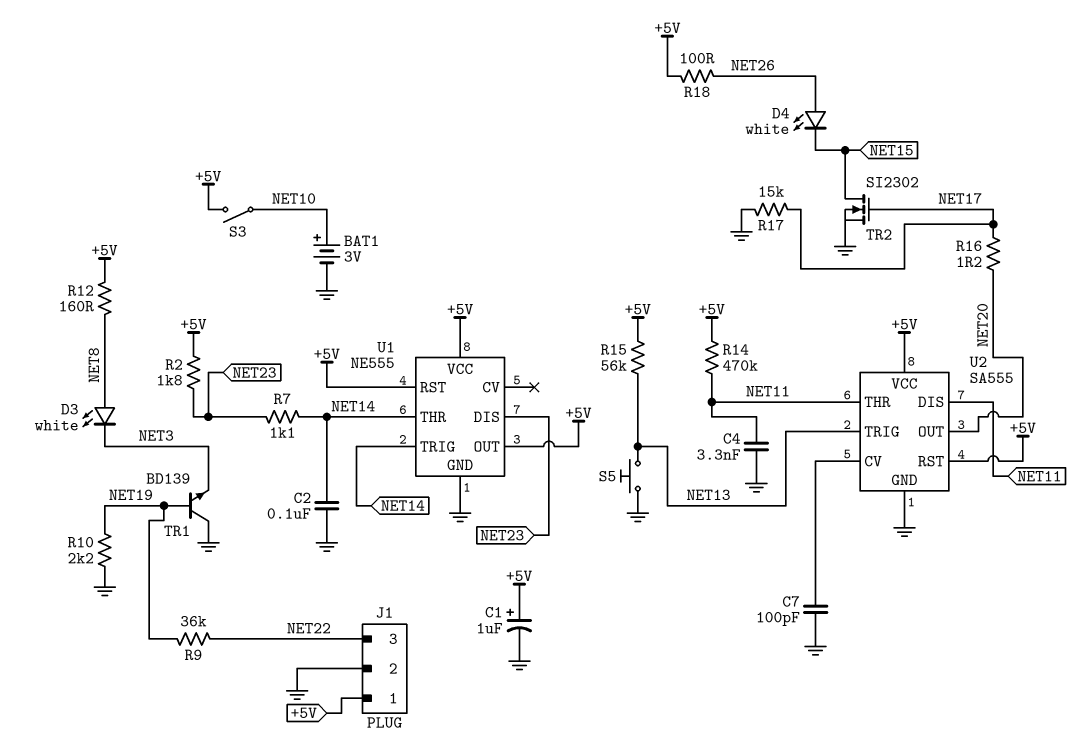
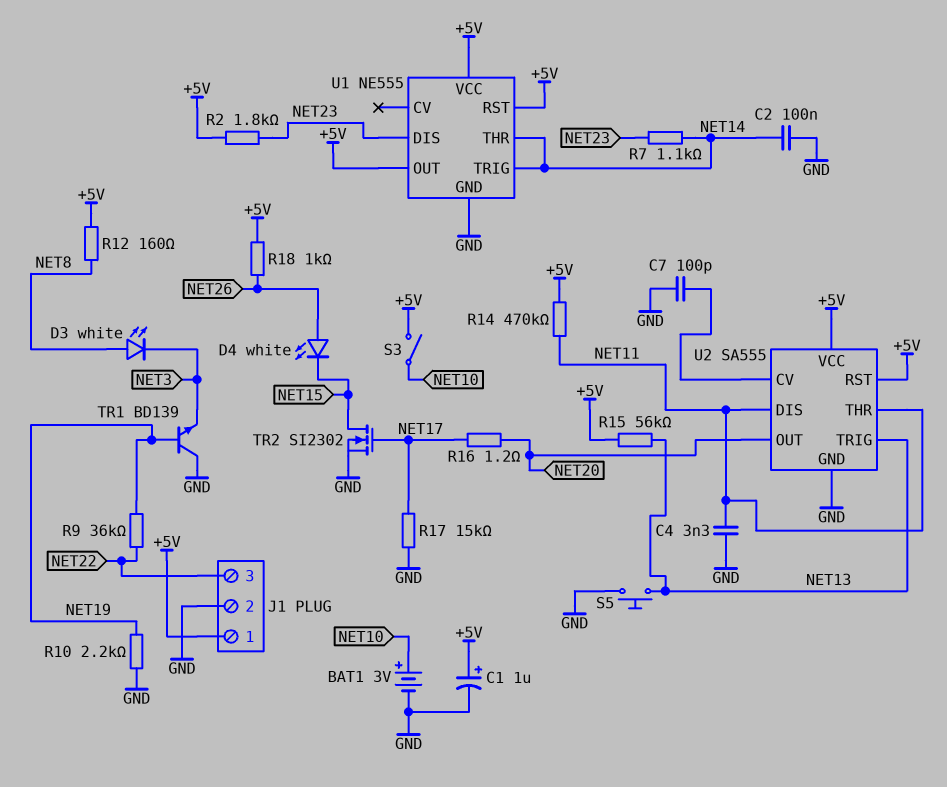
R18: 100 (+5V, NET26) -> 1k (+5V, NET26)

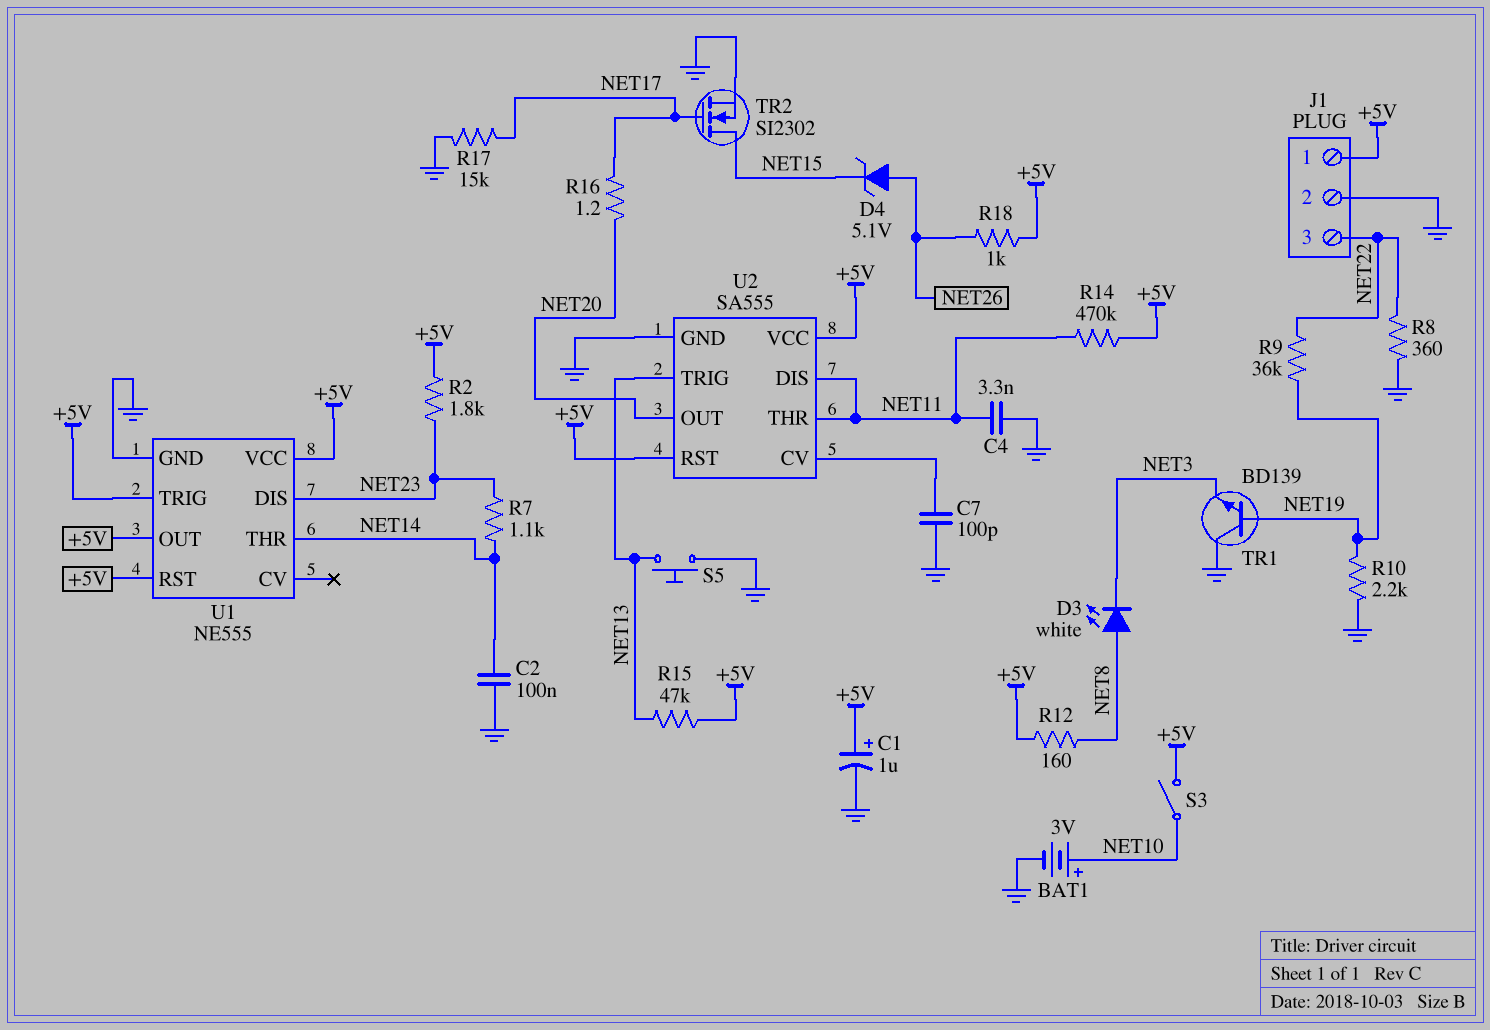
D4: LED white (A NET26, K NET15) -> zener 5.1V (A NET26, K NET15)
R8: none -> 360 (GND, NET22)
R15: 56k (+5V, NET13) -> 47k (+5V, NET13)
U1 pin TRIG: NET14 -> +5V

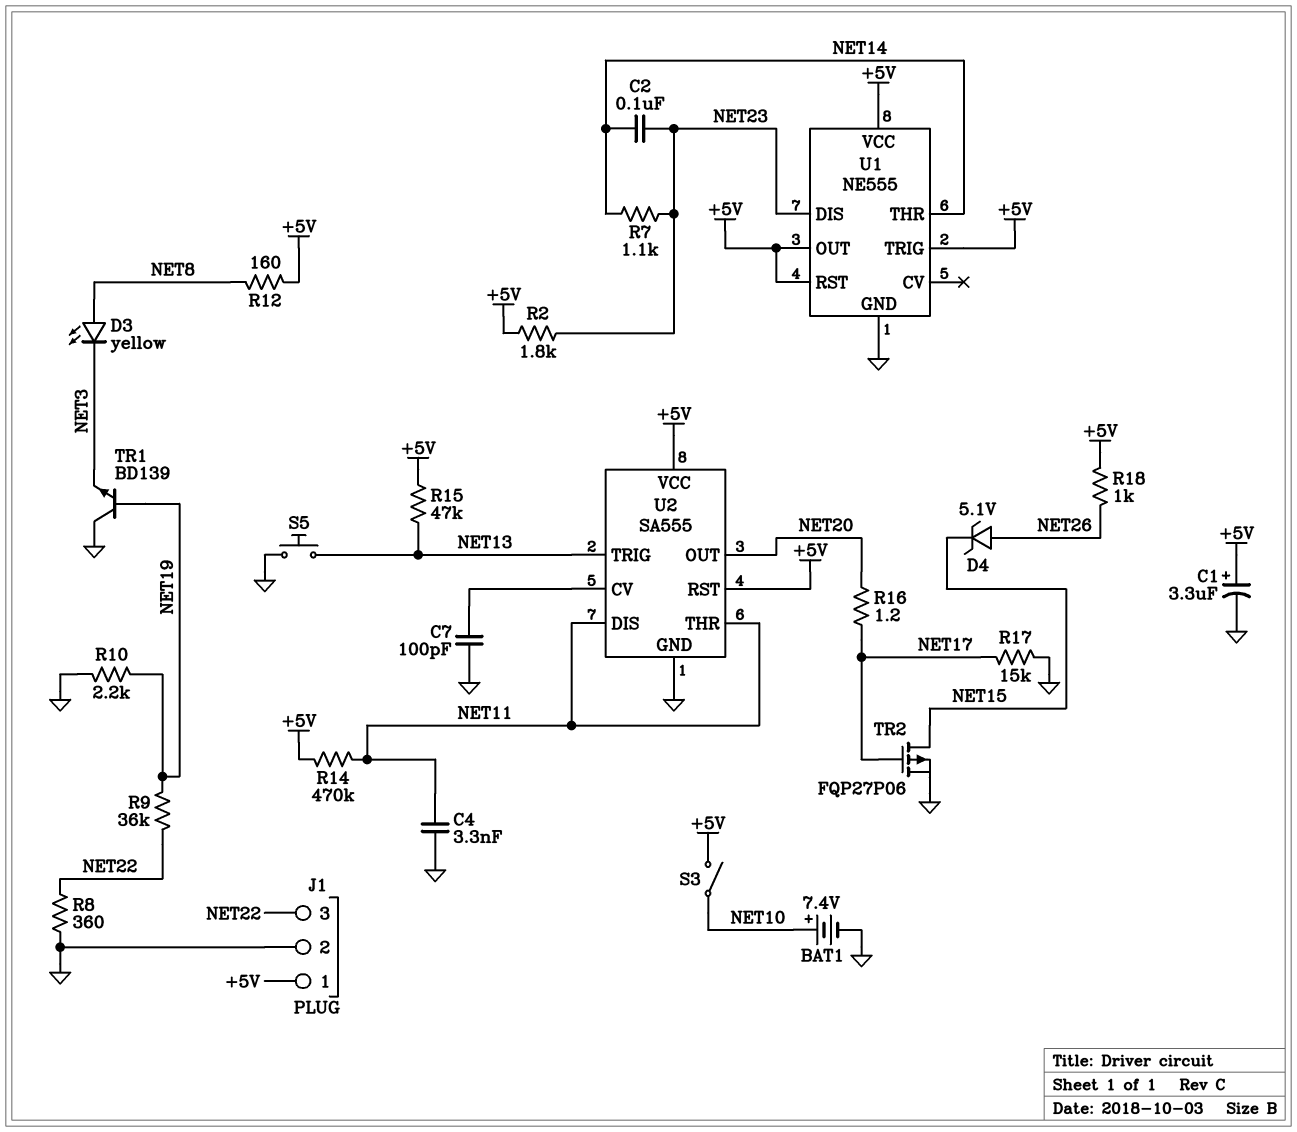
BAT1: 3V (plus NET10, minus GND) -> 7.4V (plus NET10, minus GND)
C1: 1uF (plus +5V, minus GND) -> 3.3uF (plus +5V, minus GND)
C2: 100nF (GND, NET14) -> 100nF (NET14, NET23)
D3: LED white (A NET8, K NET3) -> LED yellow (A NET8, K NET3)
TR2: NMOS SI2302 (G NET17, D NET15, S GND) -> PMOS FQP27P06 (G NET17, D NET15, S GND)

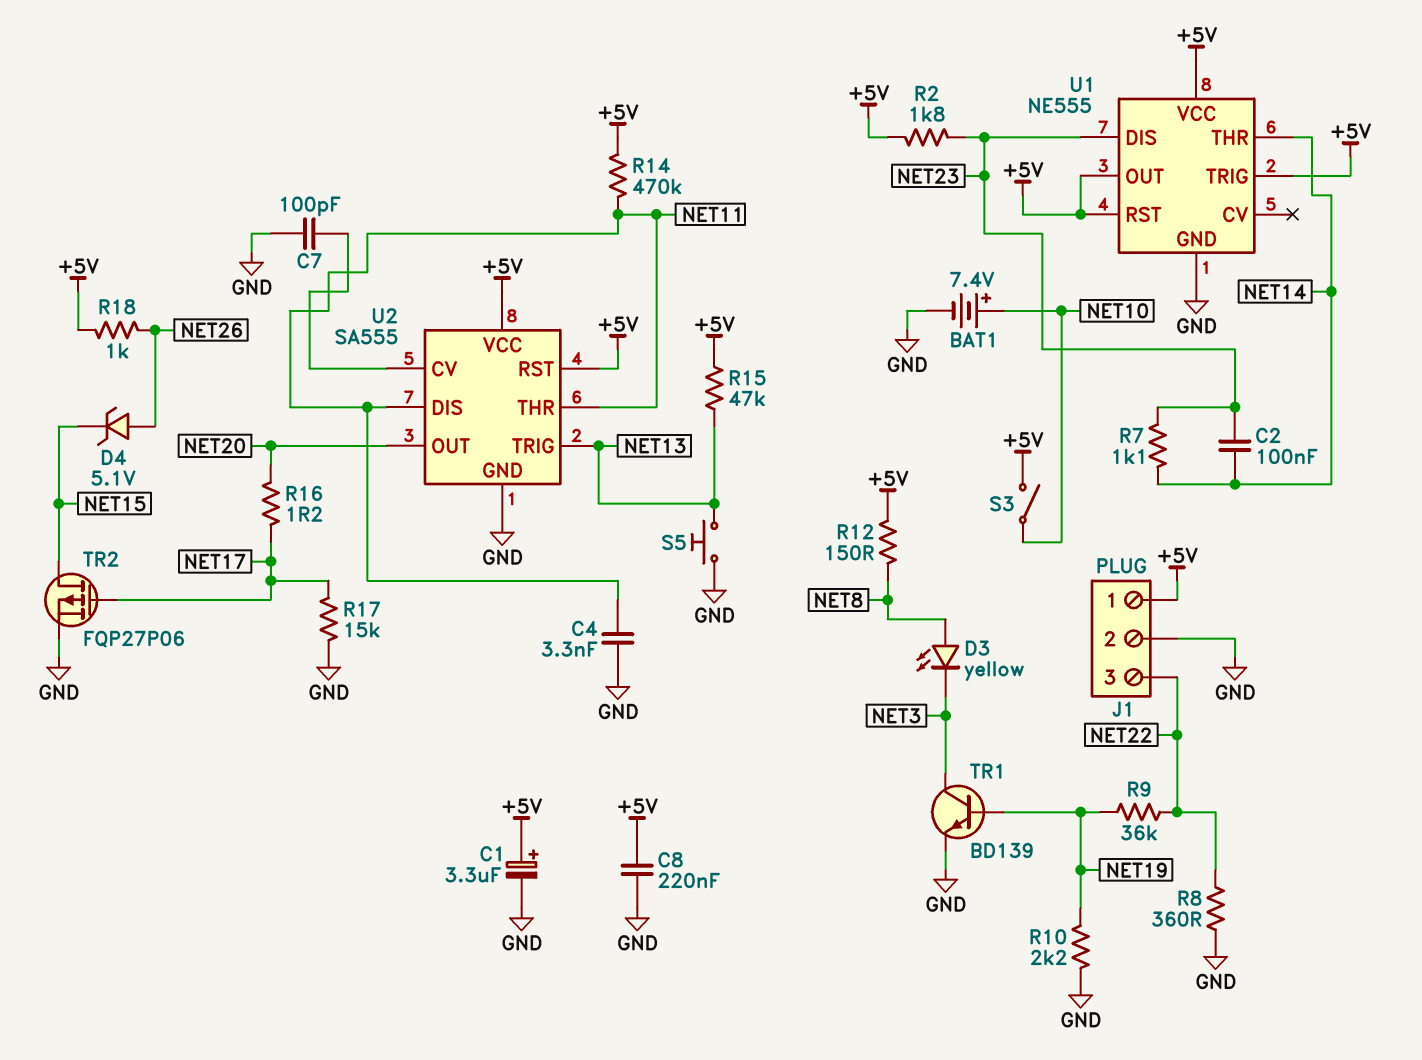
C8: none -> 220nF (+5V, GND)
R12: 160 (+5V, NET8) -> 150 (+5V, NET8)
TR1: NPN BD139 (B NET19, C GND, E NET3) -> NPN BD139 (B NET19, C NET3, E GND)

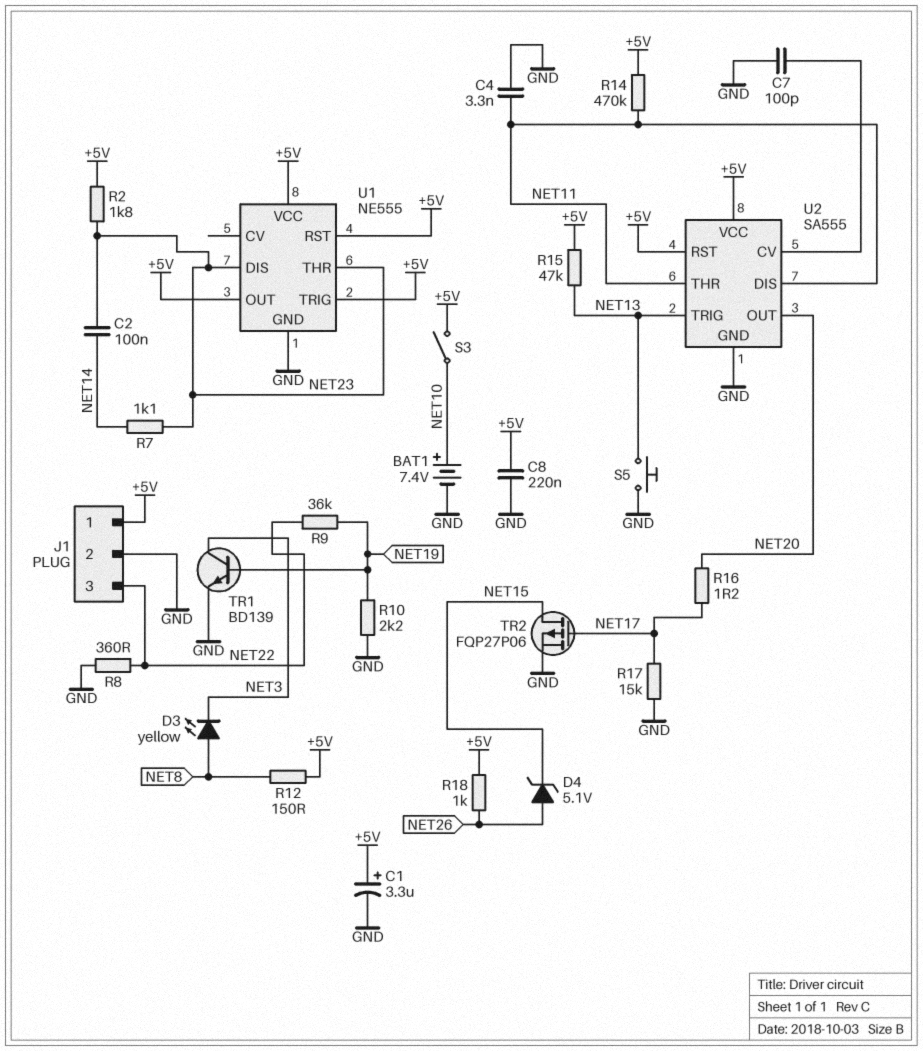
U1 pin THR: NET14 -> NET23

